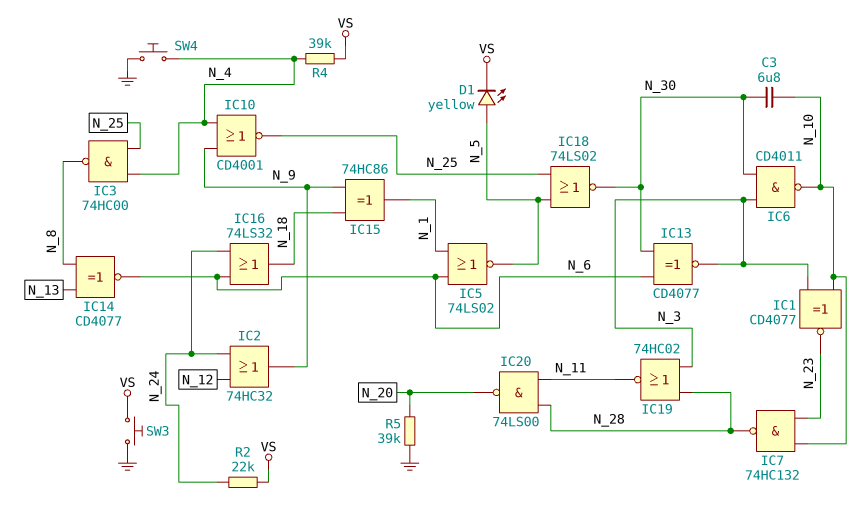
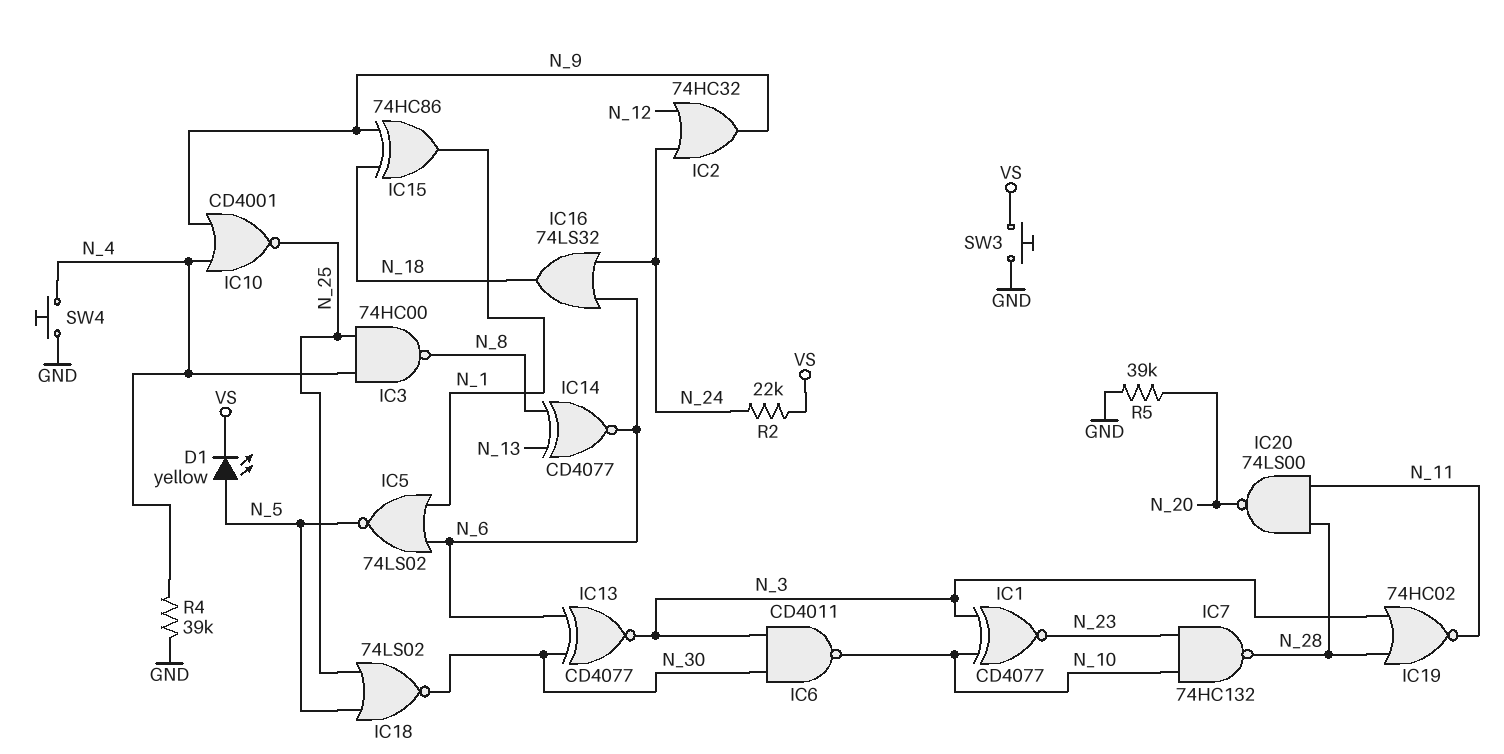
C3: 6.8uF (N_10, N_30) -> none
R4: 39k (N_4, VS) -> 39k (GND, N_4)

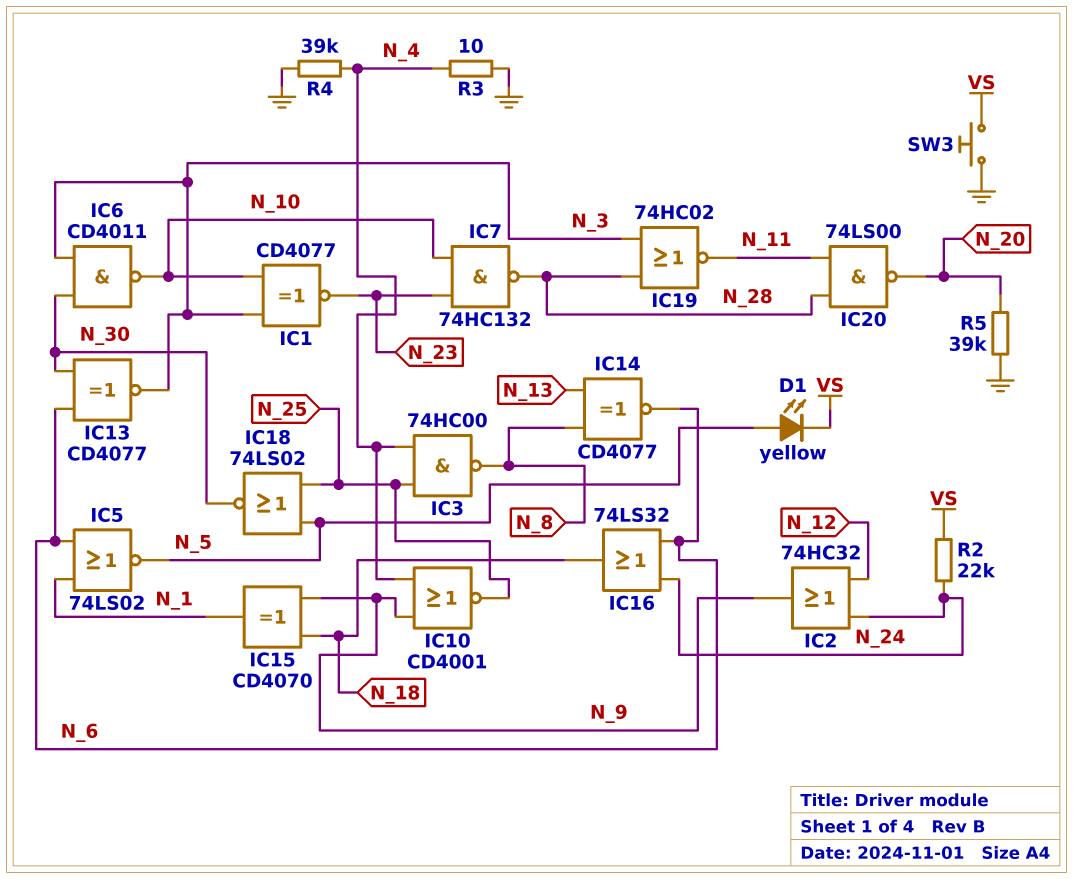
IC15: XOR 74HC86 (in N_9, in N_18, out N_1) -> XOR CD4070 (in N_9, in N_18, out N_1)
R3: none -> 10 (GND, N_4)
SW4: button (GND, N_4) -> none

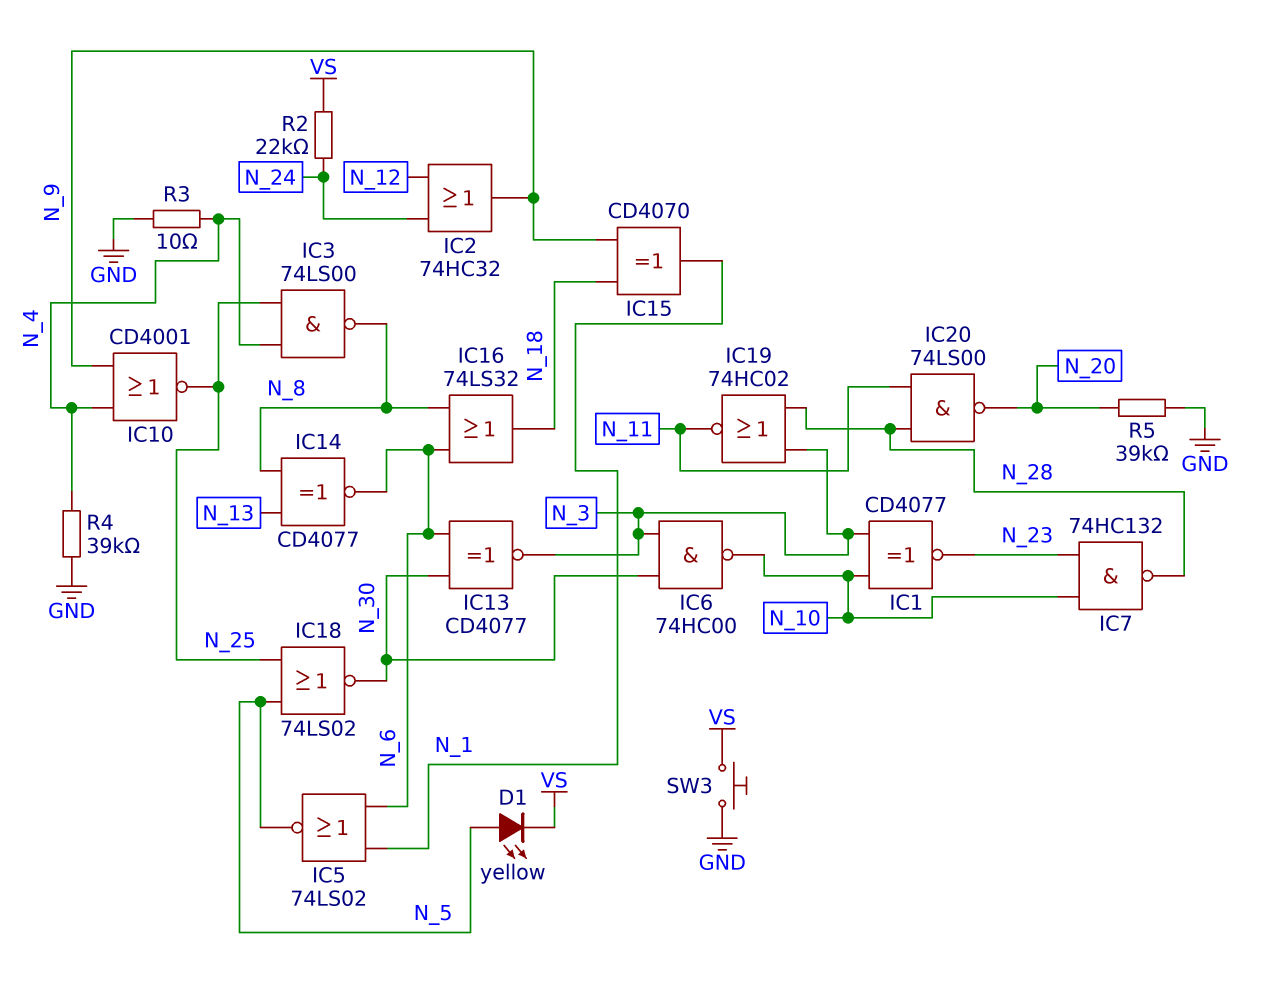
IC3: NAND 74HC00 (in N_4, in N_25, out N_8) -> NAND 74LS00 (in N_4, in N_25, out N_8)
IC6: NAND CD4011 (in N_3, in N_30, out N_10) -> NAND 74HC00 (in N_3, in N_30, out N_10)
IC16: OR 74LS32 (in N_6, in N_24, out N_18) -> OR 74LS32 (in N_6, in N_8, out N_18)

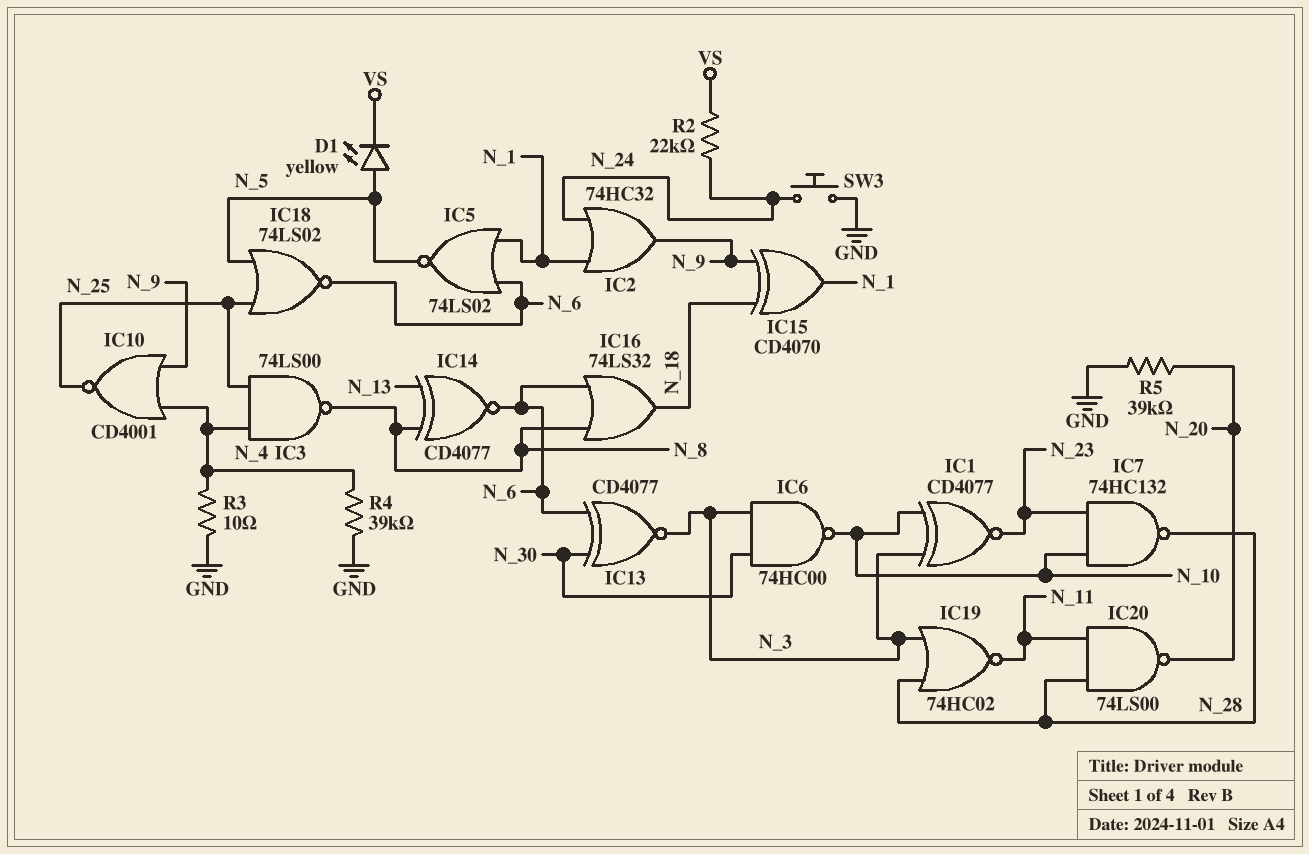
IC2: OR 74HC32 (in N_12, in N_24, out N_9) -> OR 74HC32 (in N_1, in N_24, out N_9)
IC18: NOR 74LS02 (in N_5, in N_25, out N_30) -> NOR 74LS02 (in N_5, in N_25, out N_6)
SW3: button (GND, VS) -> button (GND, N_24)

